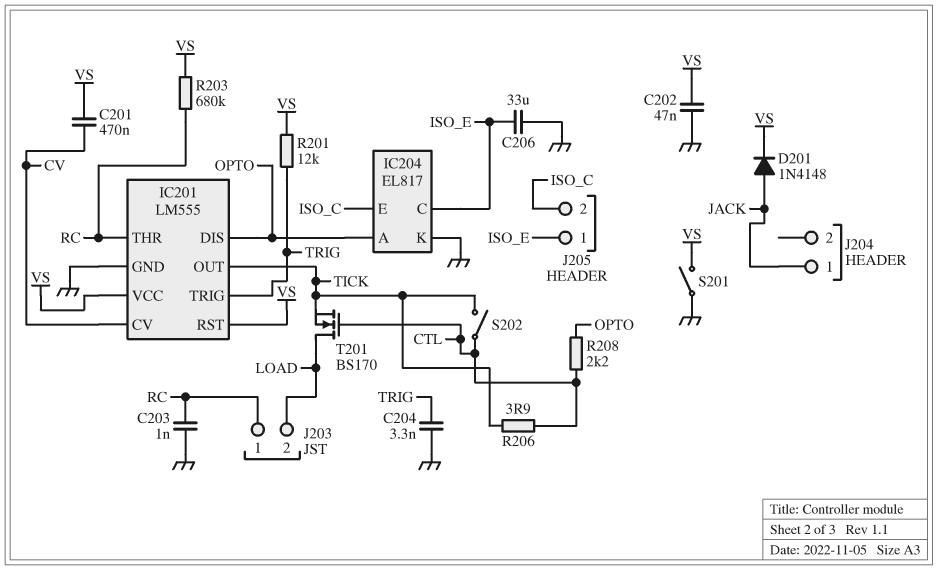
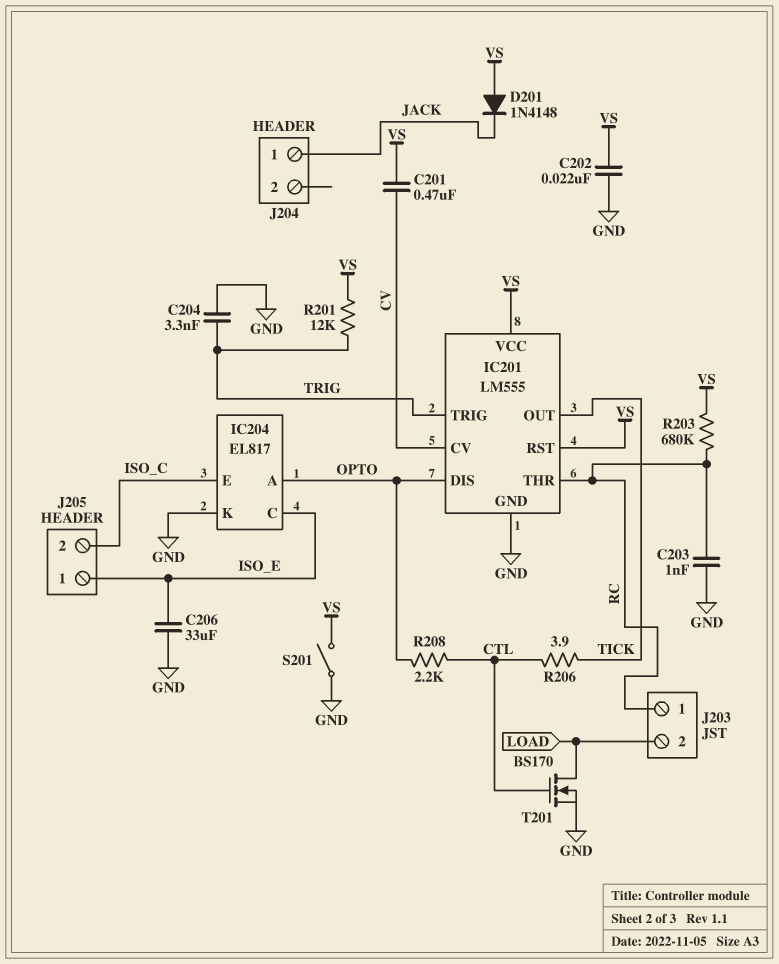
C202: 47nF (GND, VS) -> 22nF (GND, VS)
D201: diode 1N4148 (A JACK, K VS) -> diode 1N4148 (A VS, K JACK)
S202: switch (CTL, TICK) -> none
T201: NMOS BS170 (G CTL, D LOAD, S TICK) -> NMOS BS170 (G CTL, D LOAD, S GND)

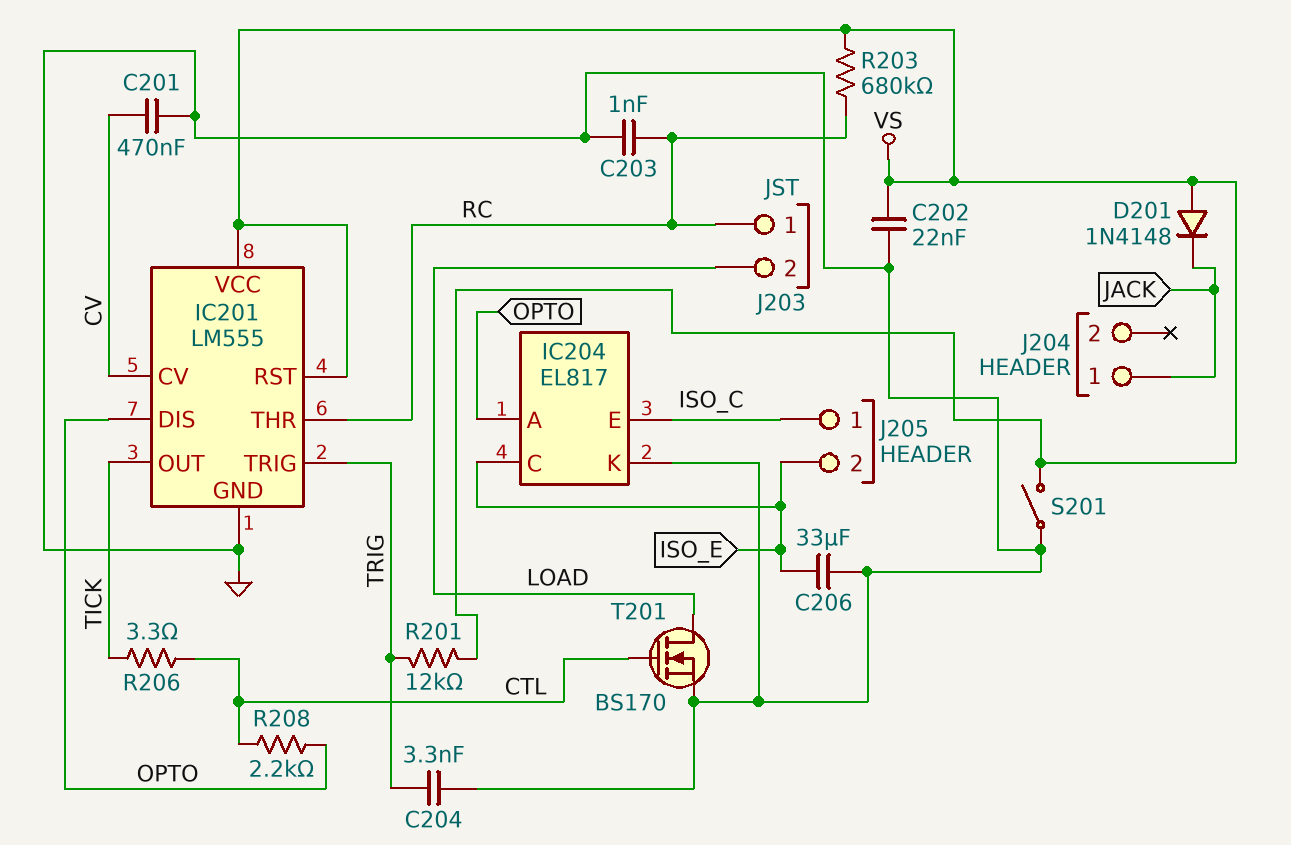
C201: 470nF (CV, VS) -> 470nF (CV, GND)
J205 pin 1: ISO_E -> ISO_C
J205 pin 2: ISO_C -> ISO_E
R206: 3.9 (CTL, TICK) -> 3.3 (CTL, TICK)

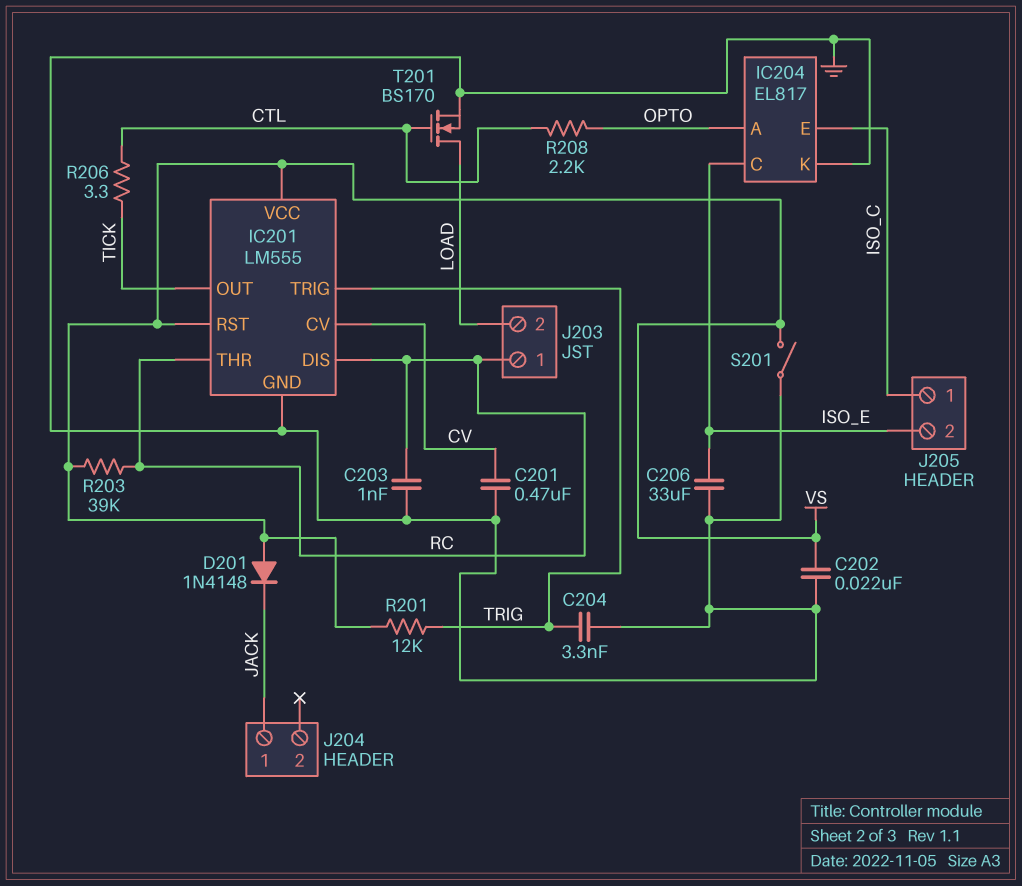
IC201 pin DIS: OPTO -> RC
R203: 680k (RC, VS) -> 39k (RC, VS)

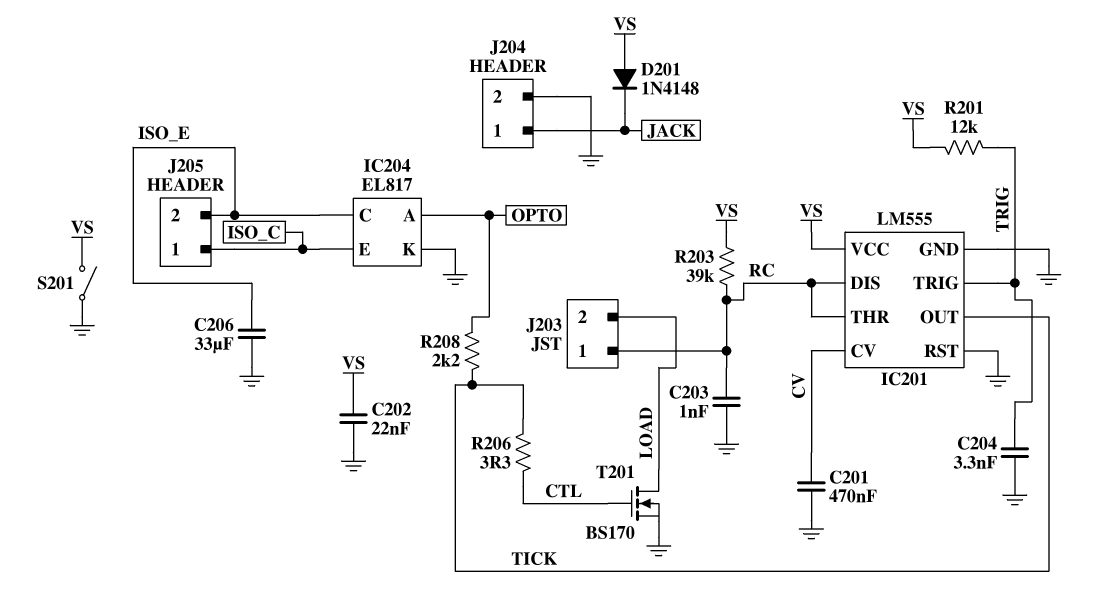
IC201 pin RST: VS -> GND
J204 pin 2: none -> GND
R208: 2.2k (CTL, OPTO) -> 2.2k (OPTO, TICK)

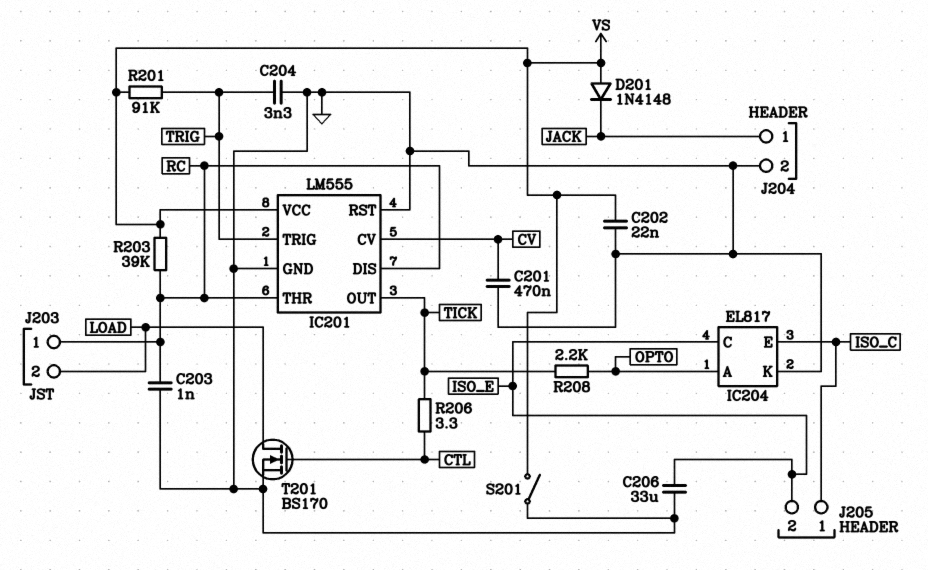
R201: 12k (TRIG, VS) -> 91k (TRIG, VS)

